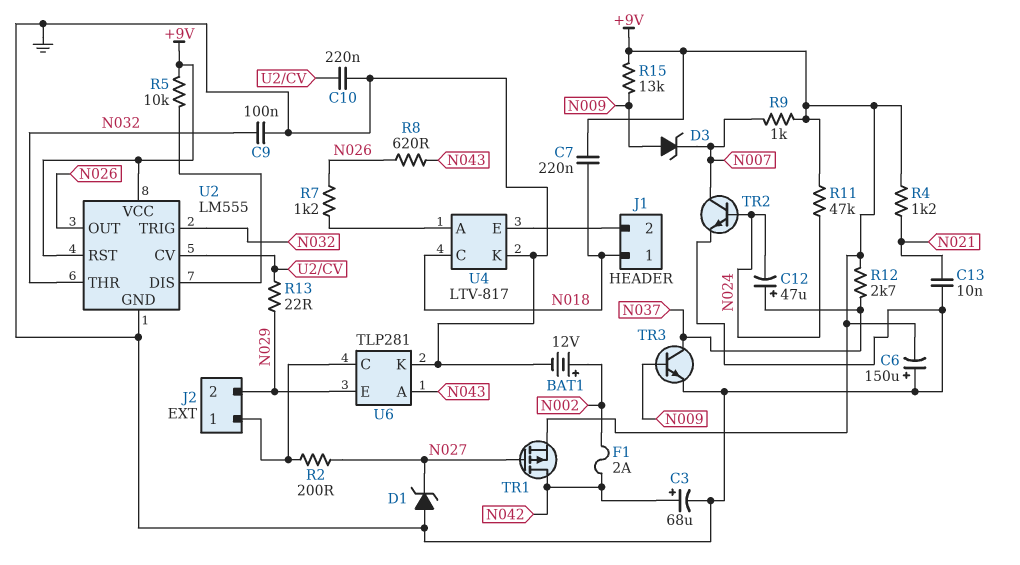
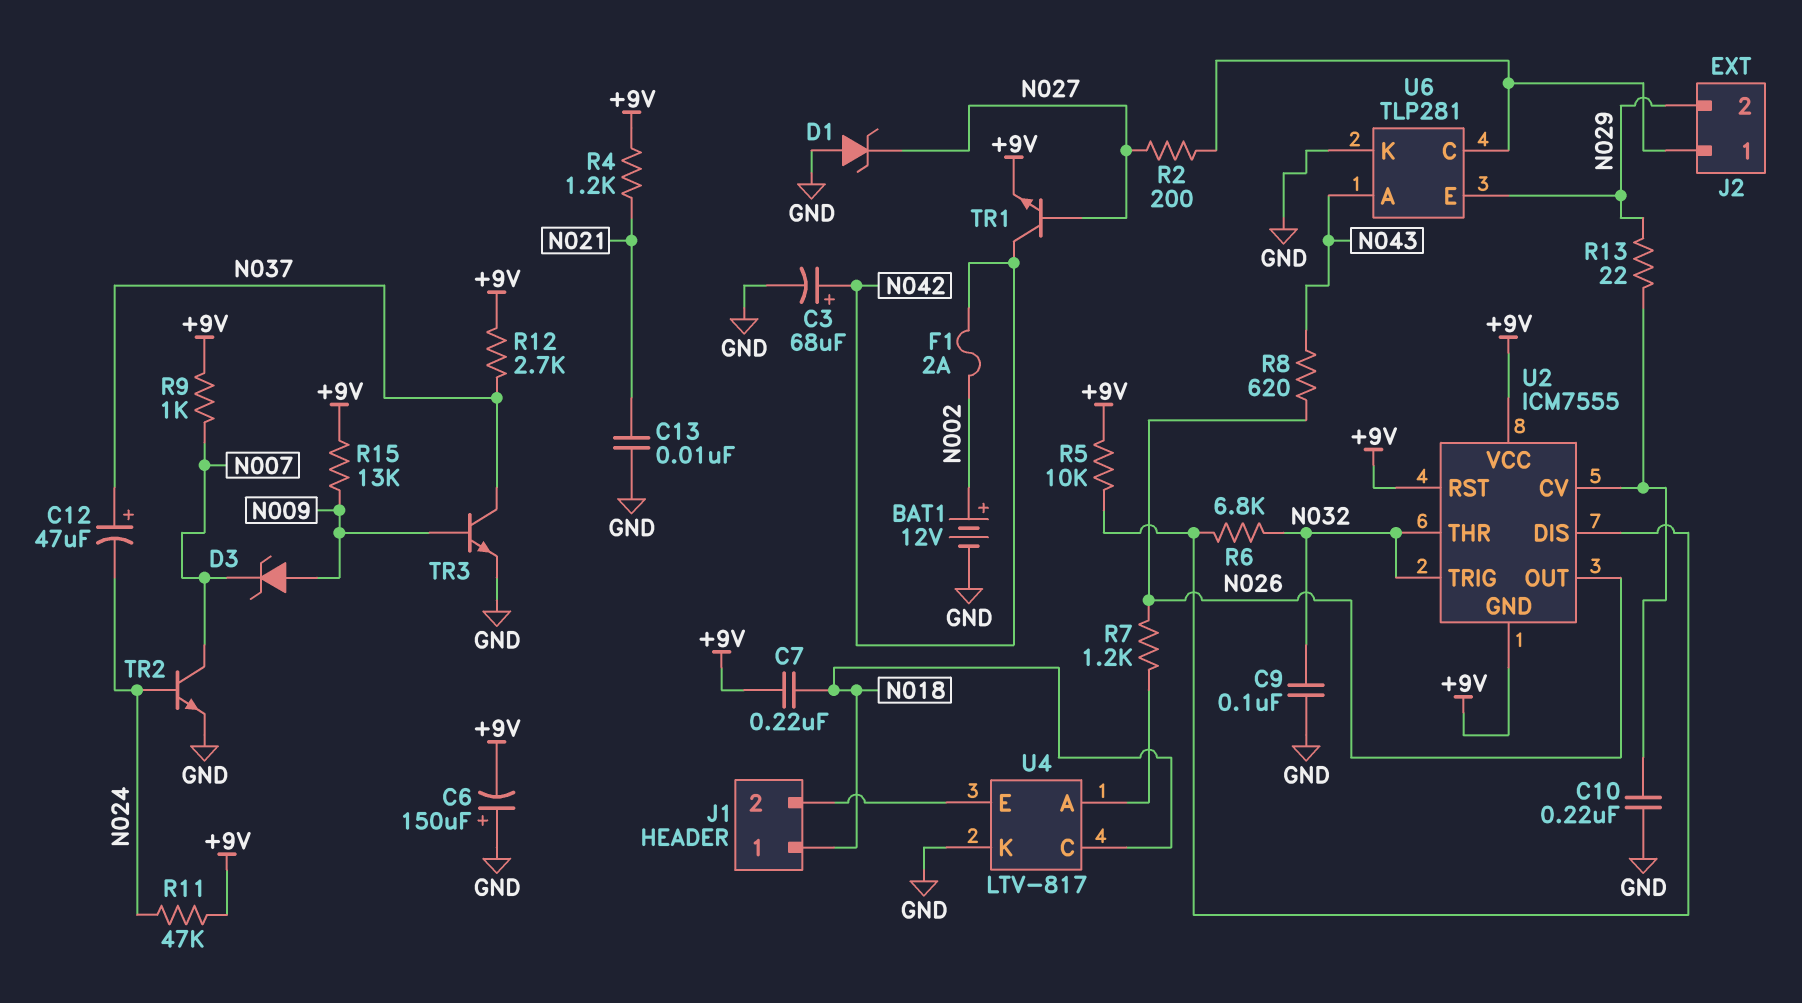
R6: none -> 6.8k (N032, U2/DIS)
TR1: PMOS (G N027, D N042, S +9V) -> NPN (B N027, C N042, E +9V)
U2: LM555 -> ICM7555
U2 pin GND: GND -> +9V

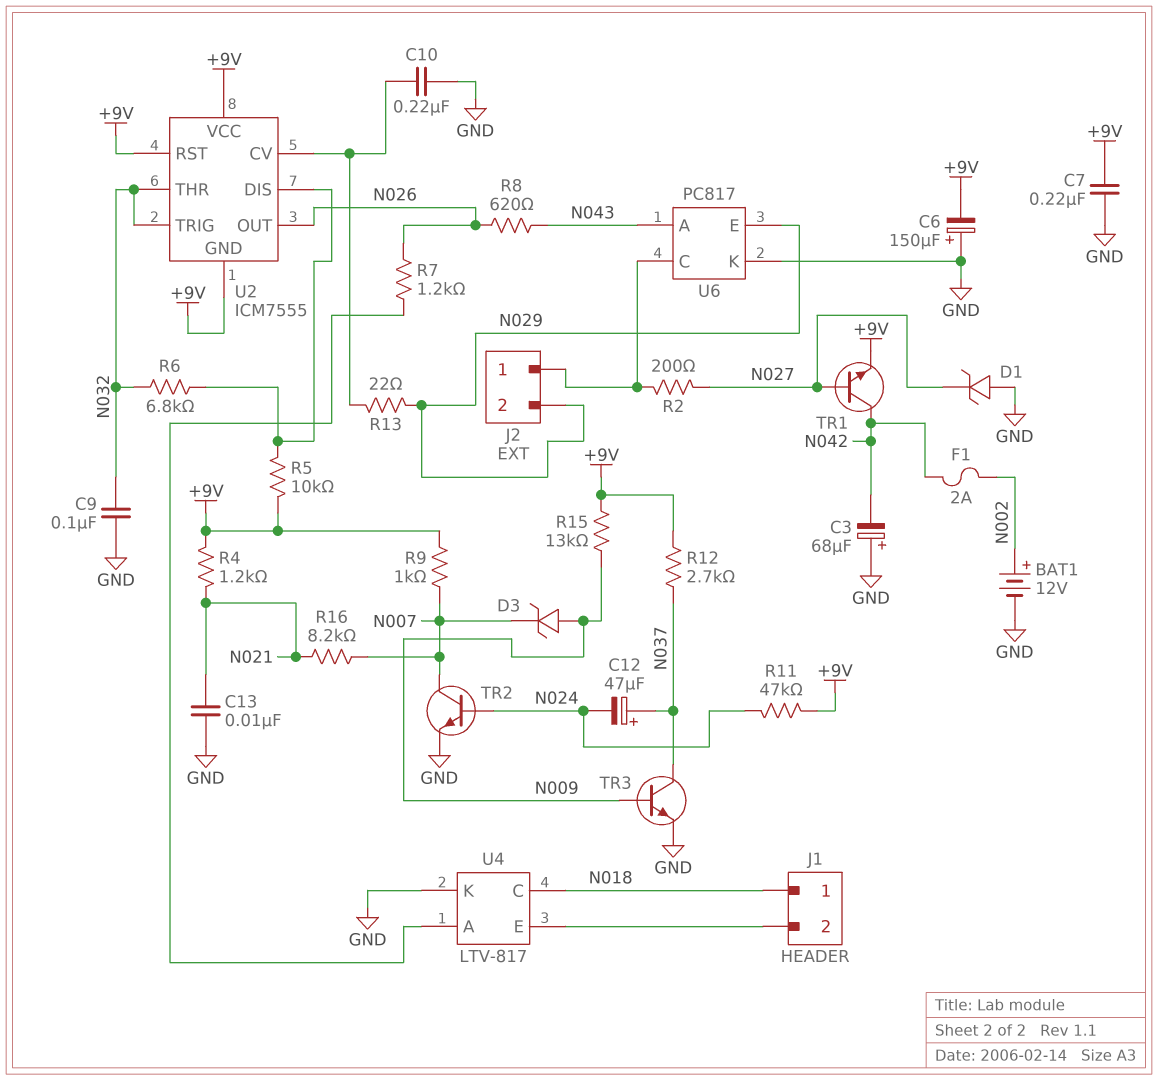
C3: 68uF (plus N042, minus GND) -> 68uF (plus GND, minus N042)
C7: 220nF (+9V, N018) -> 220nF (+9V, GND)
R16: none -> 8.2k (N007, N021)
U6: TLP281 -> PC817

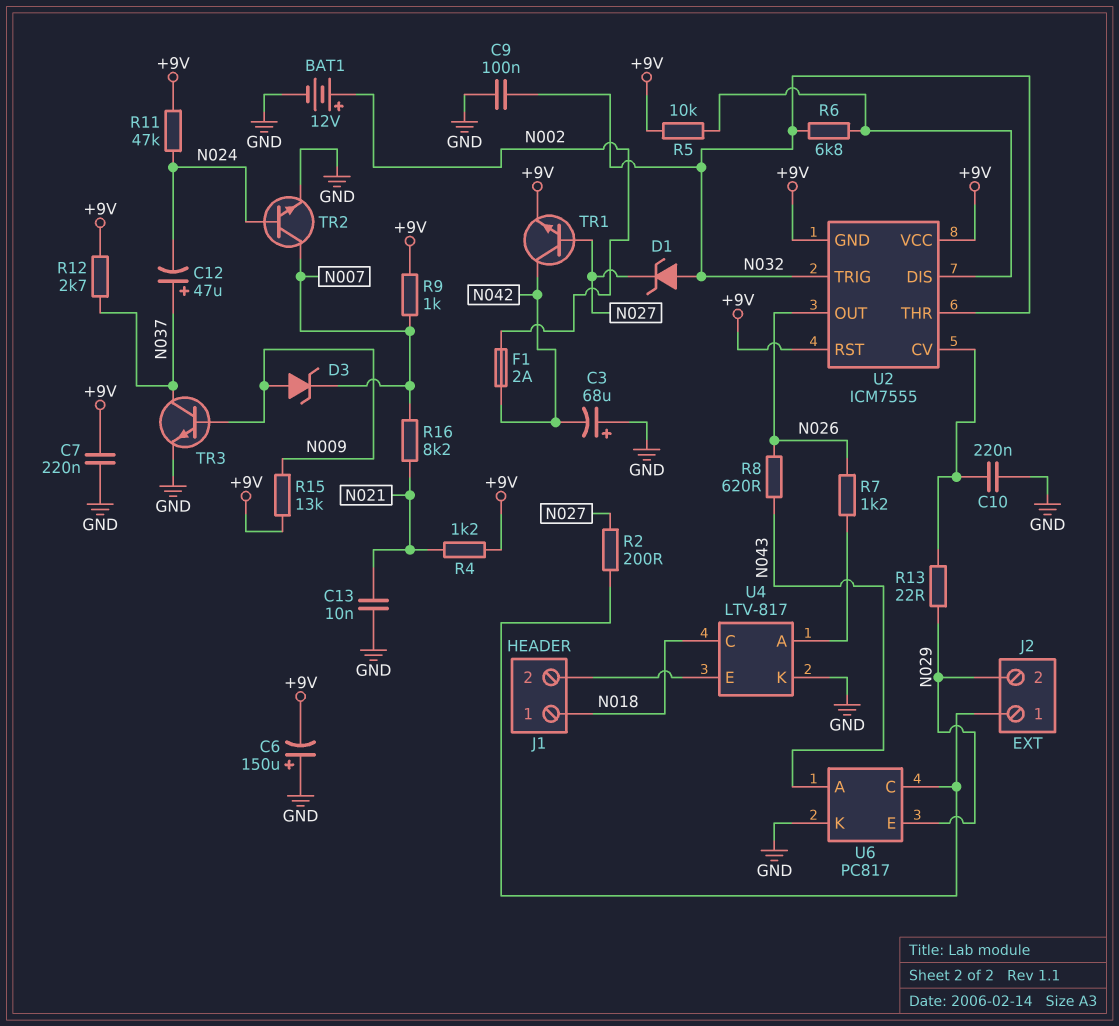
D1: zener (A GND, K N027) -> zener (A N032, K N027)

